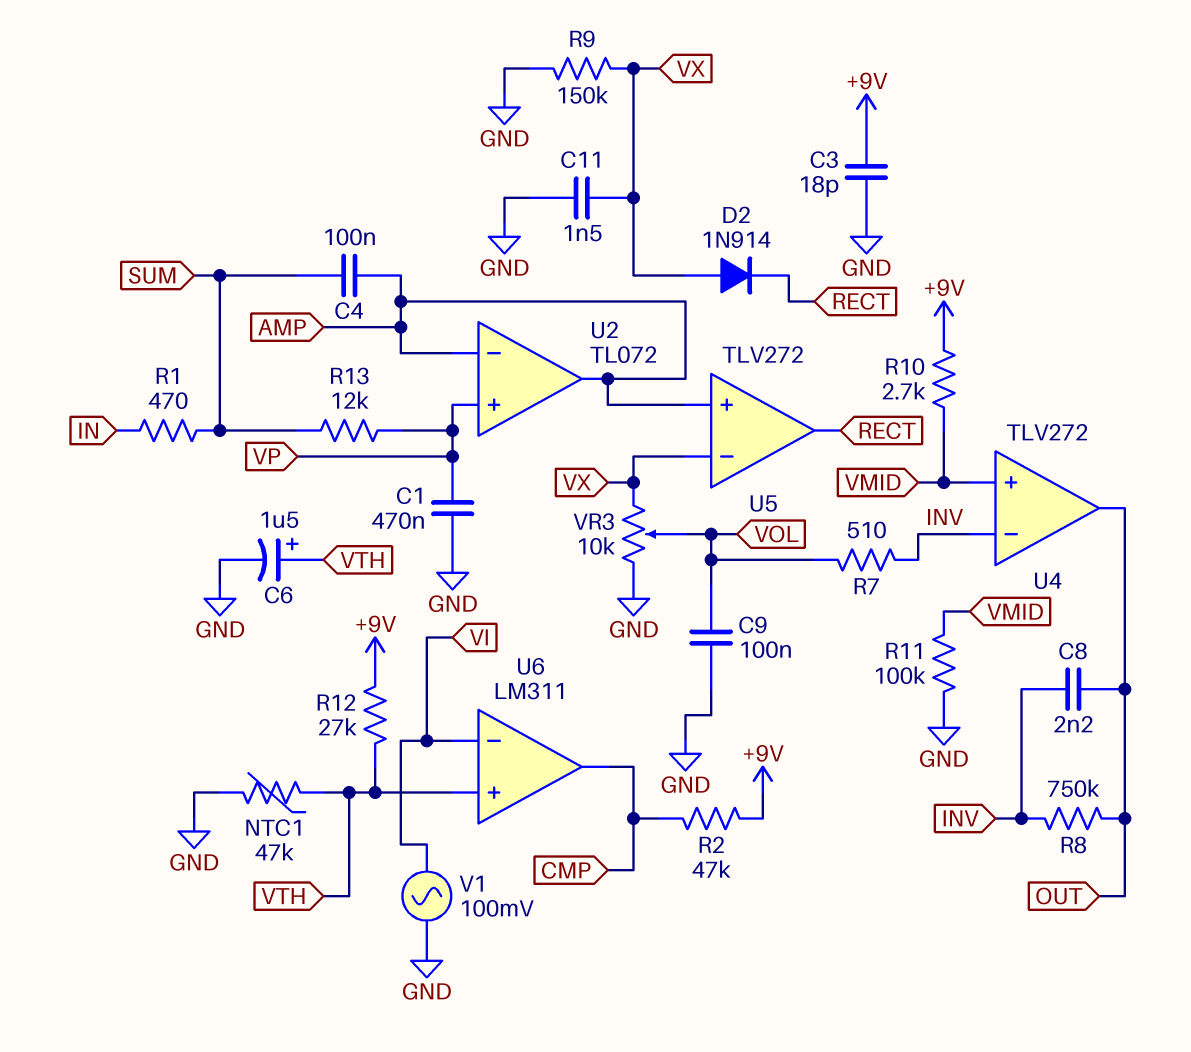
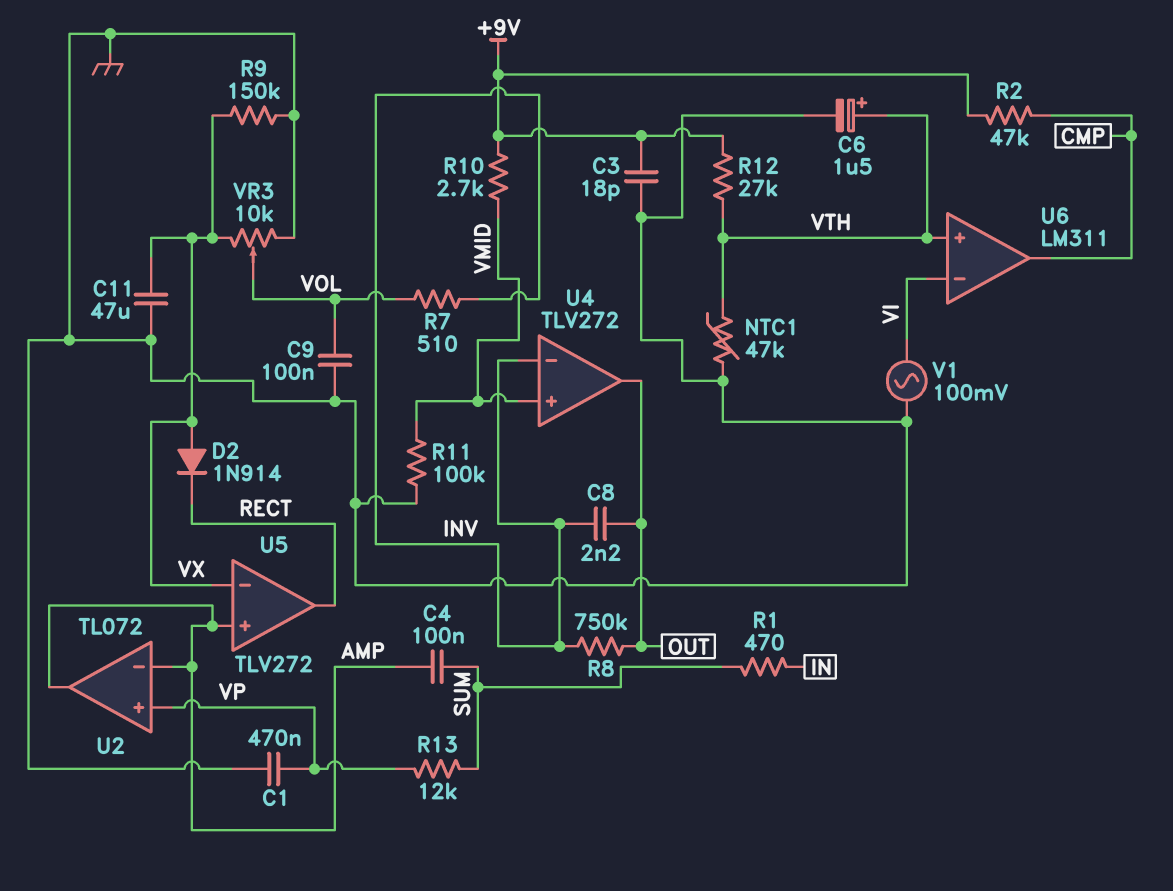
C11: 1.5nF (GND, VX) -> 47uF (GND, VX)

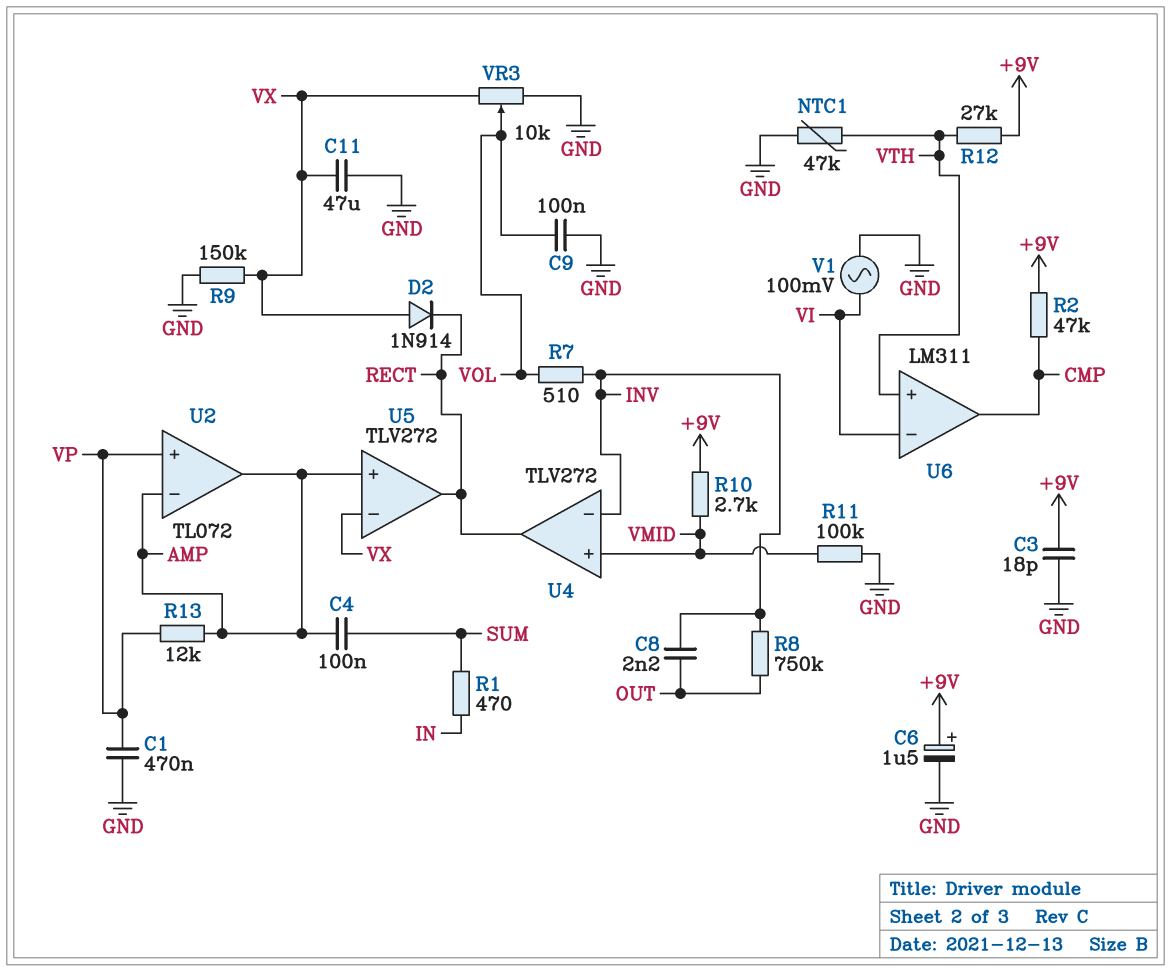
C6: 1.5uF (plus VTH, minus GND) -> 1.5uF (plus +9V, minus GND)
R13: 12k (SUM, VP) -> 12k (AMP, VP)
U4 pin out: OUT -> RECT

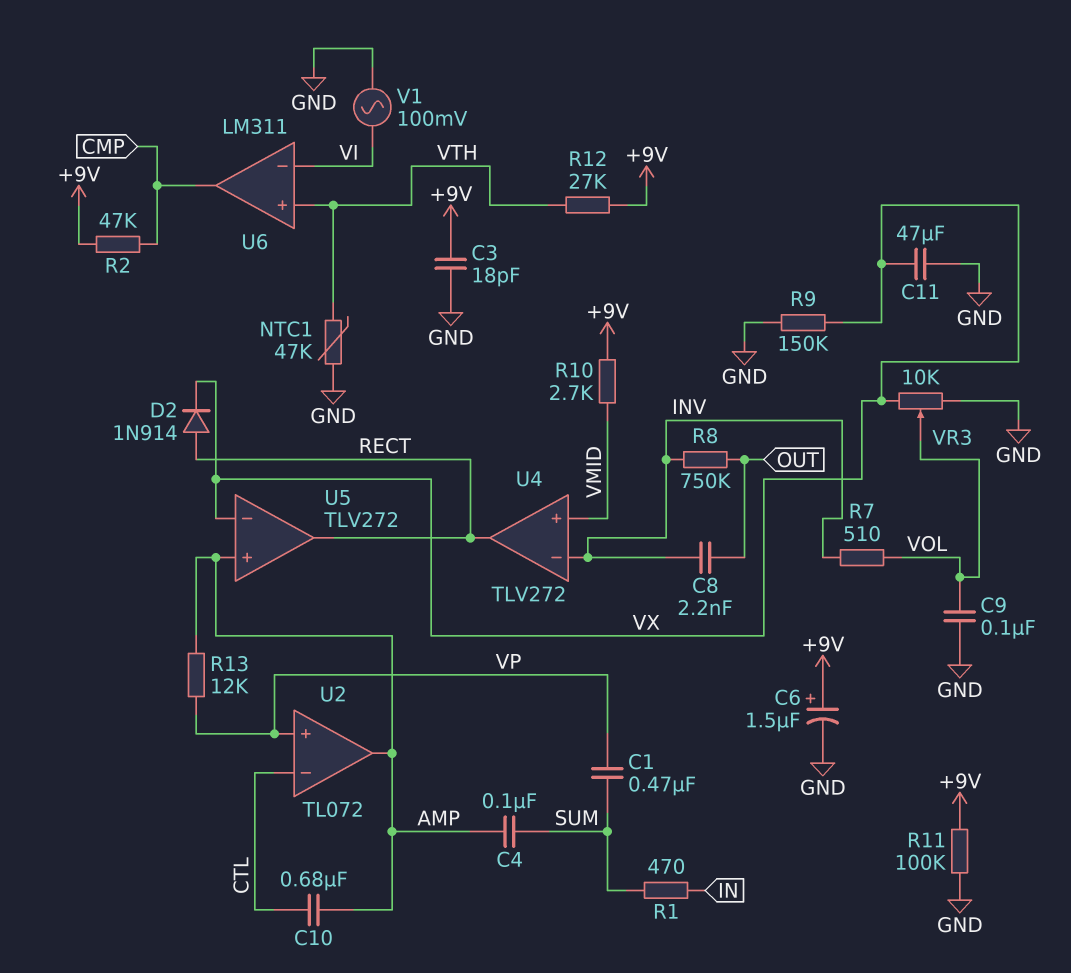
C1: 470nF (GND, VP) -> 470nF (SUM, VP)
C10: none -> 680nF (AMP, CTL)
D2: diode 1N914 (A VX, K RECT) -> diode 1N914 (A RECT, K VX)
R11: 100k (GND, VMID) -> 100k (+9V, GND)
U2 pin in-: AMP -> CTL

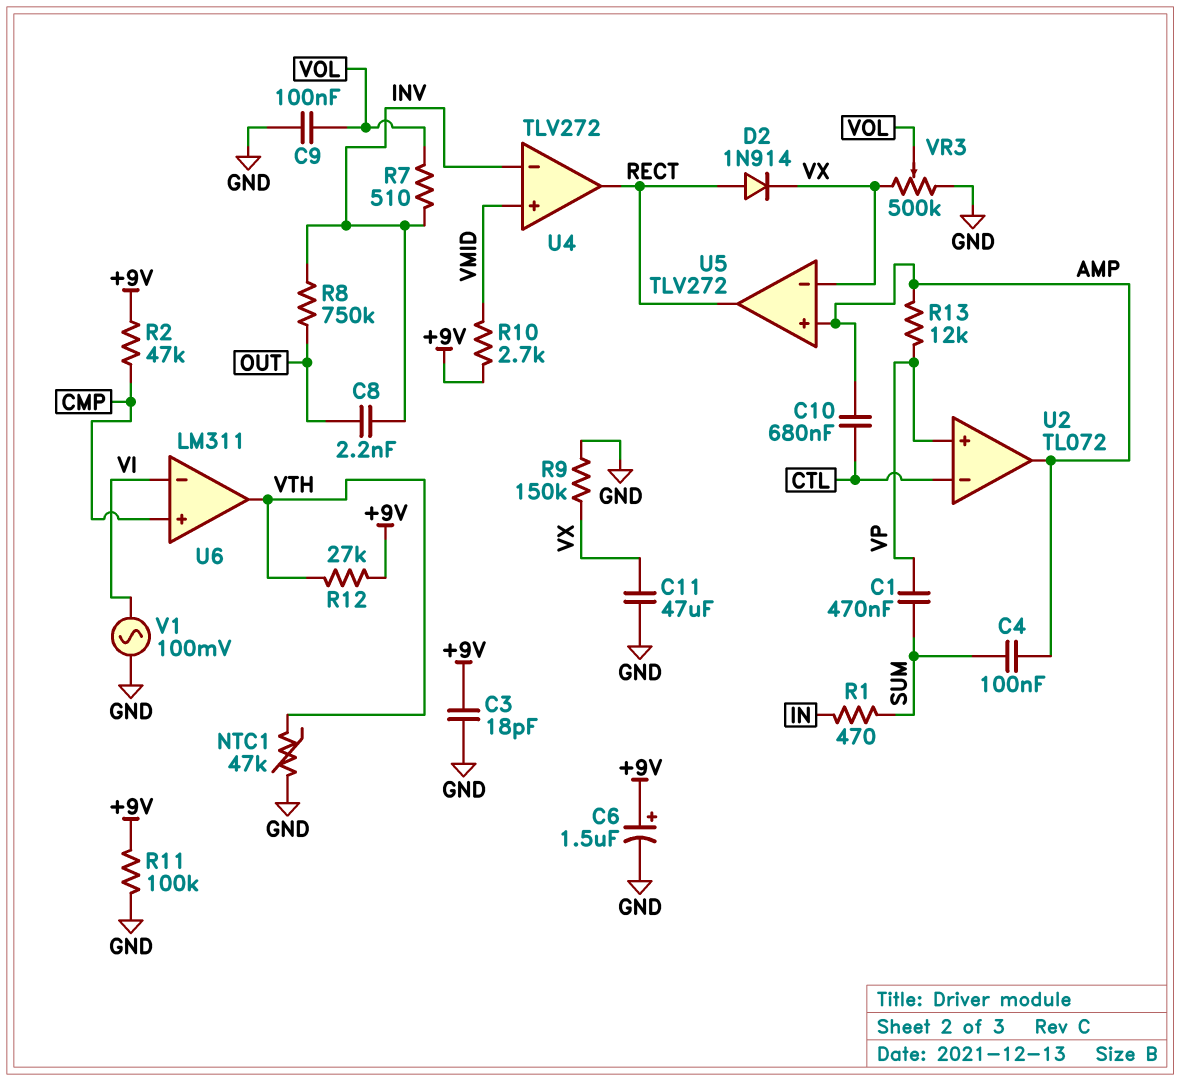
U6 pin in+: VTH -> CMP
U6 pin out: CMP -> VTH
VR3: 10k (GND, VX, wiper VOL) -> 500k (GND, VX, wiper VOL)

